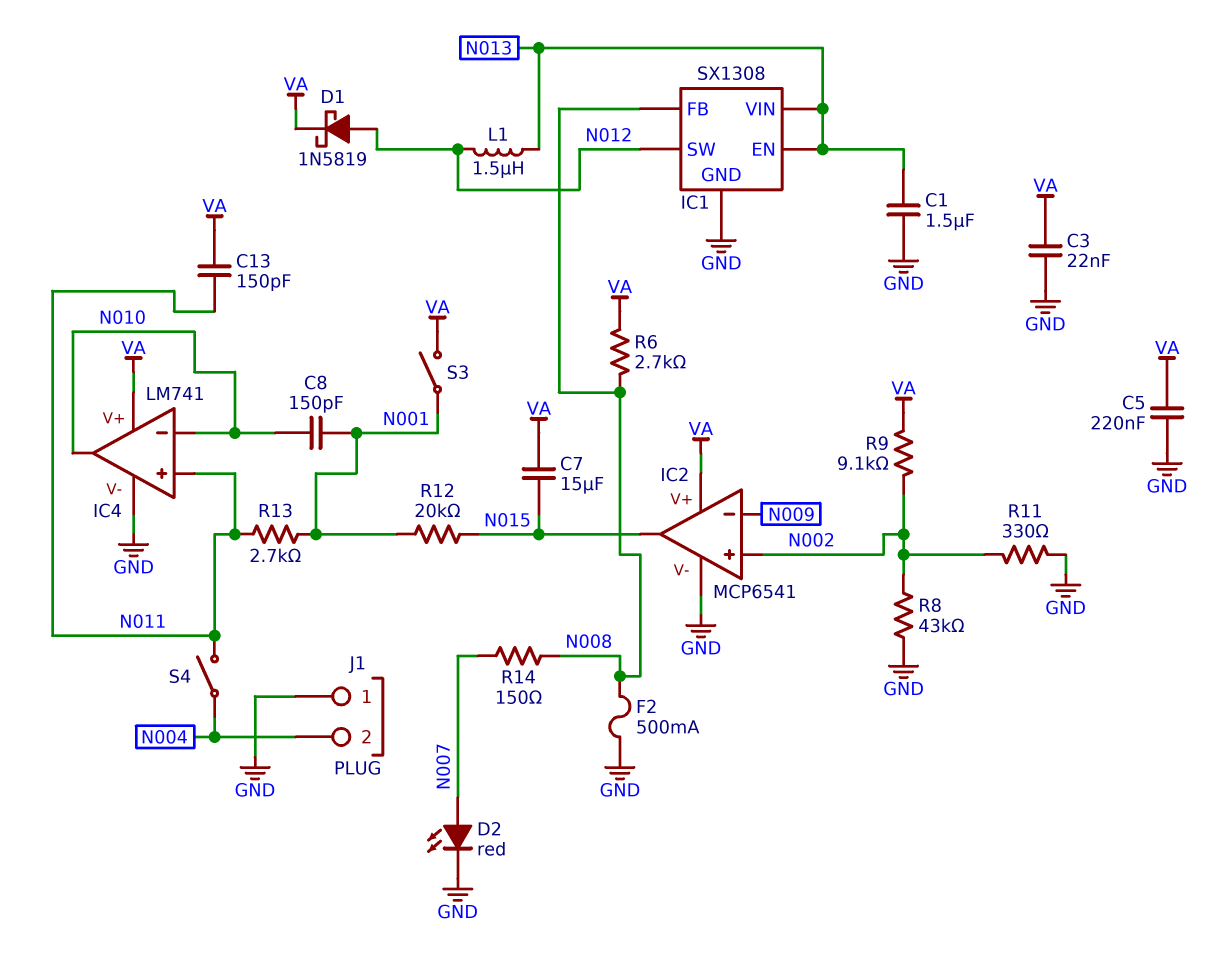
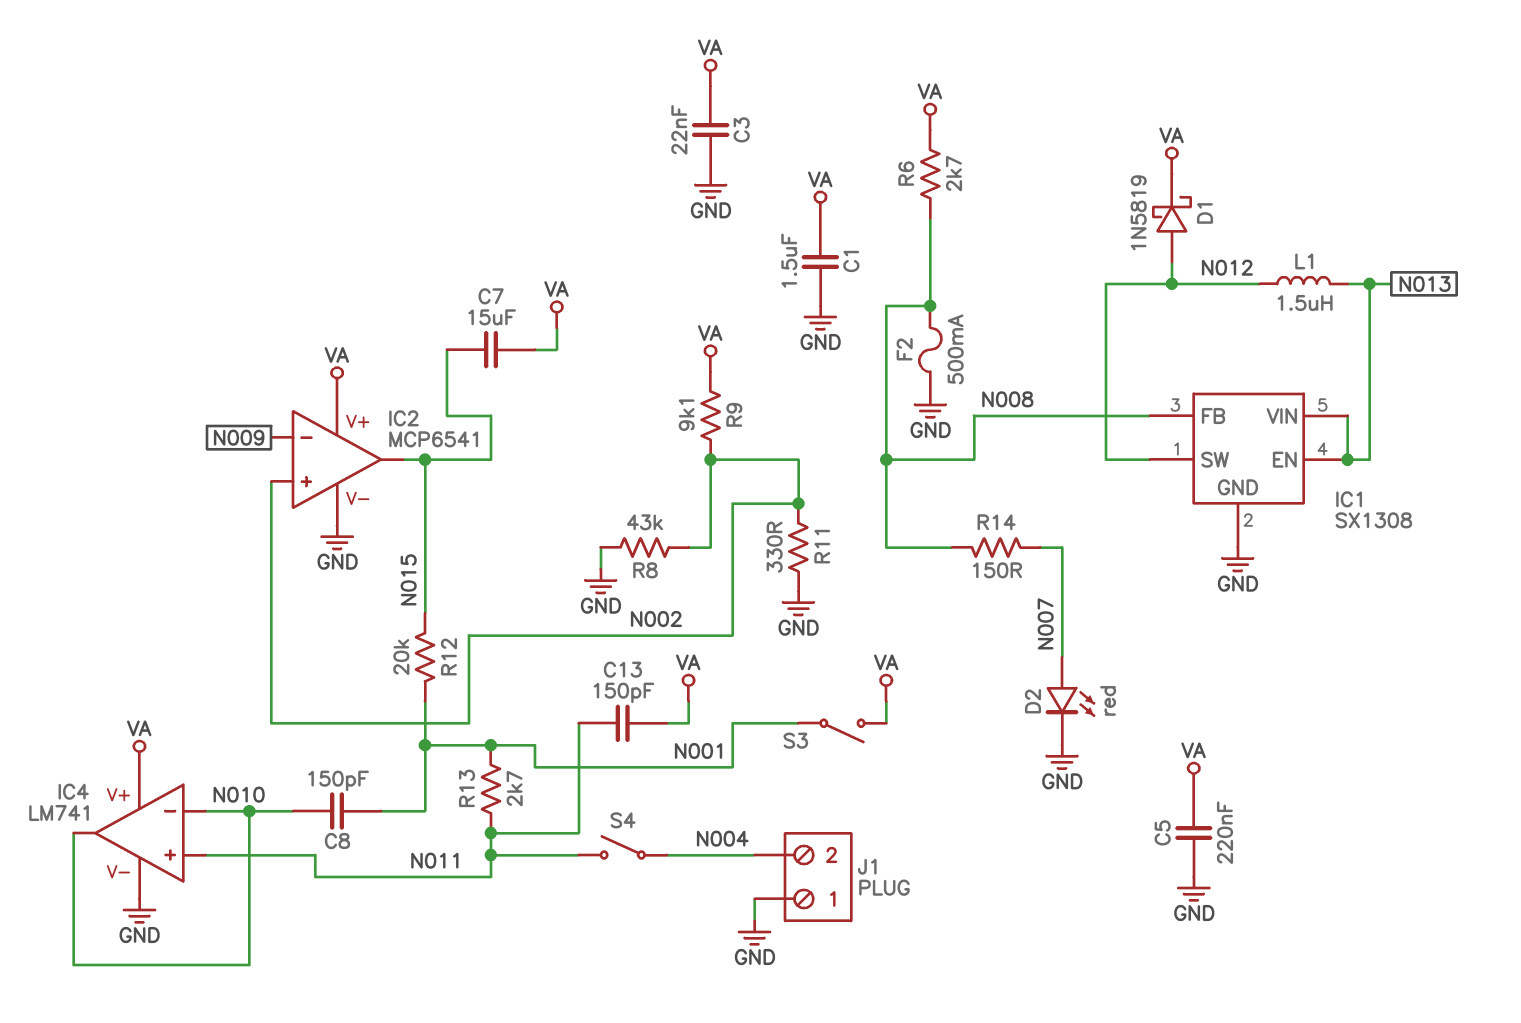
C1: 1.5uF (GND, N013) -> 1.5uF (GND, VA)

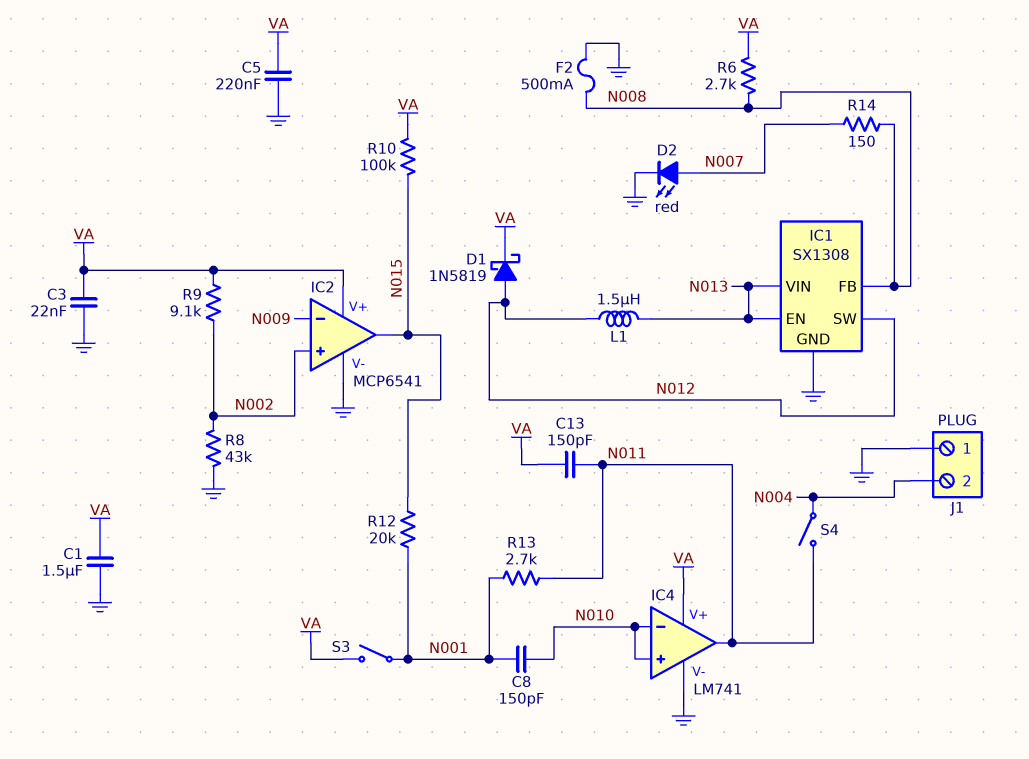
C7: 15uF (N015, VA) -> none
IC4 pin in+: N011 -> N010
IC4 pin out: N010 -> N011
R10: none -> 100k (N015, VA)
R11: 330 (GND, N002) -> none

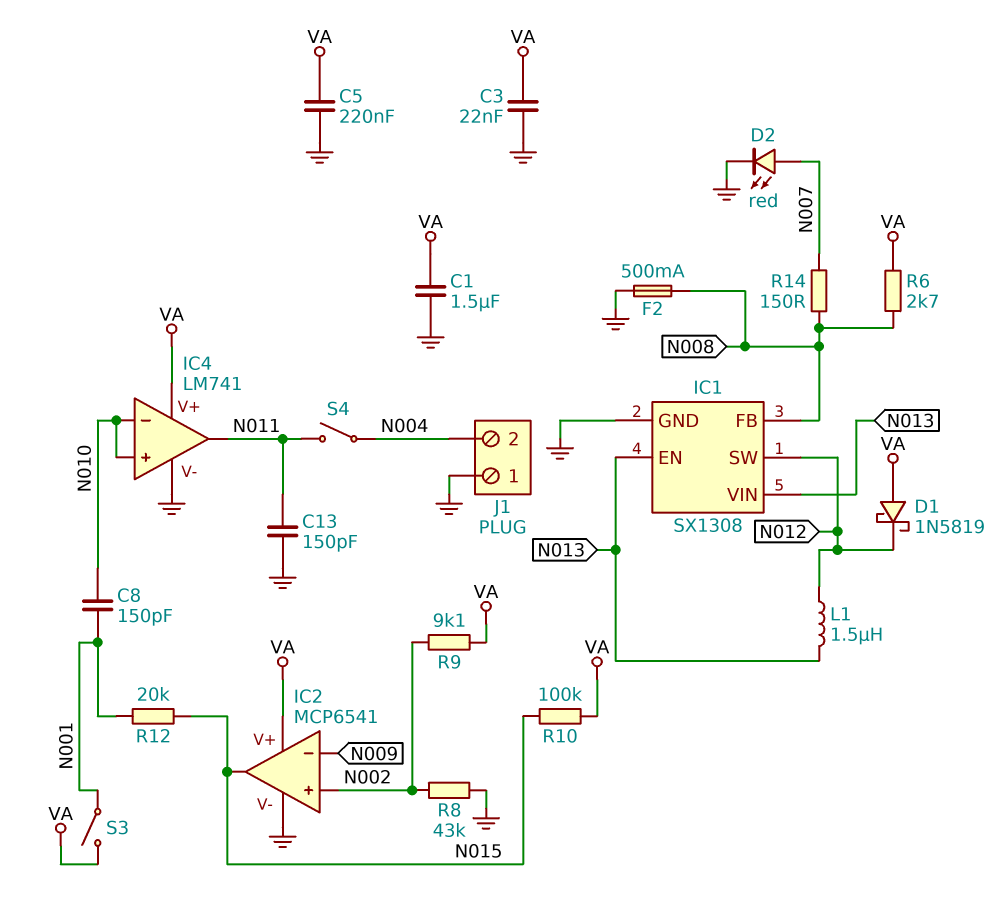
C13: 150pF (N011, VA) -> 150pF (GND, N011)
D1: schottky 1N5819 (A N012, K VA) -> schottky 1N5819 (A VA, K N012)
R13: 2.7k (N001, N011) -> none

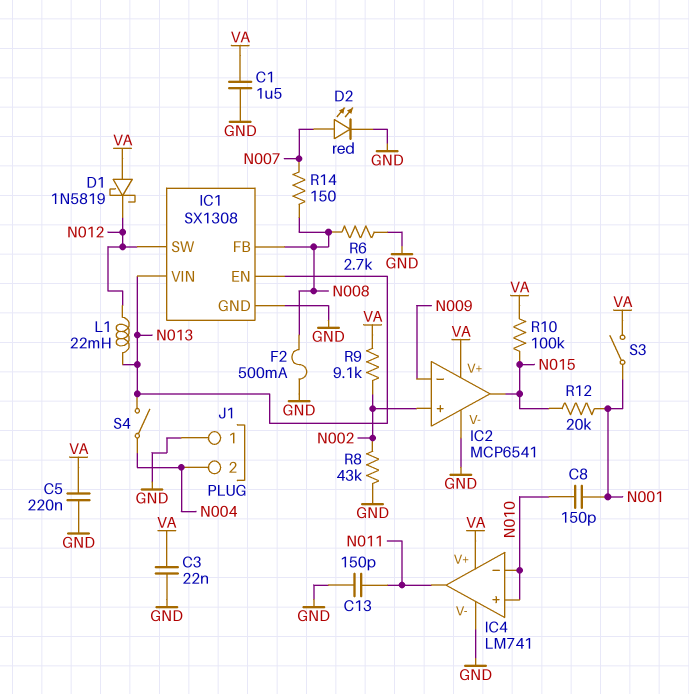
L1: 1.5uH (N012, N013) -> 22mH (N012, N013)
R6: 2.7k (N008, VA) -> 2.7k (GND, N008)
S4: switch (N004, N011) -> switch (N004, N013)

